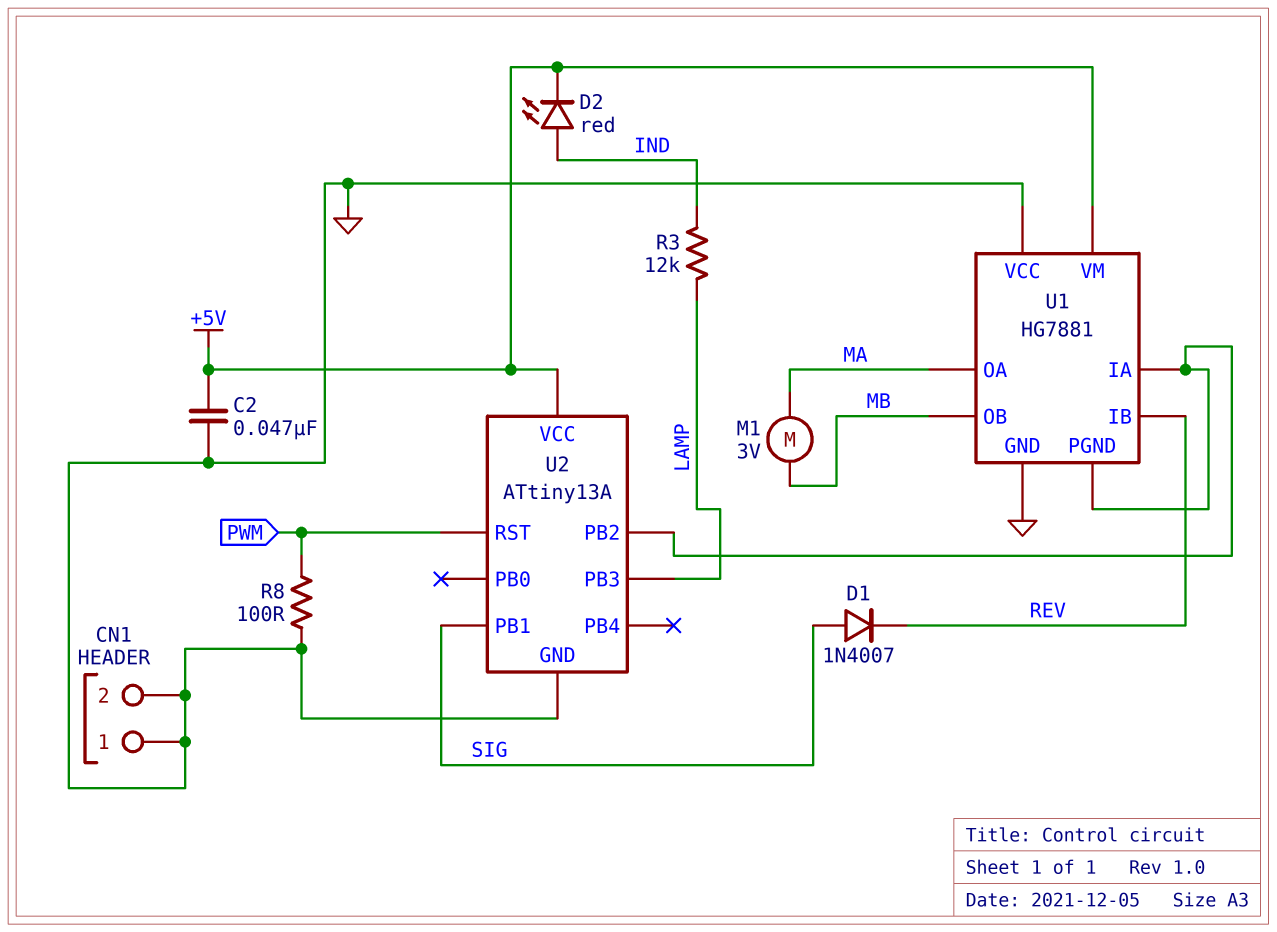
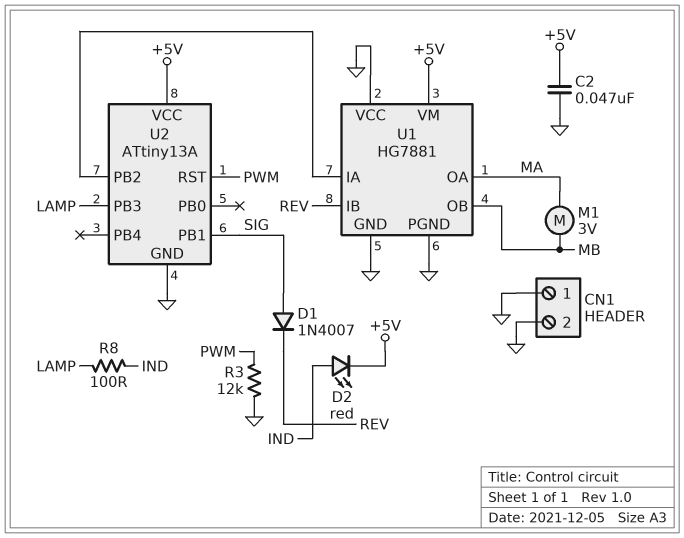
R3: 12k (IND, LAMP) -> 12k (GND, PWM)
R8: 100 (GND, PWM) -> 100 (IND, LAMP)
U1 pin PGND: U1/IA -> GND

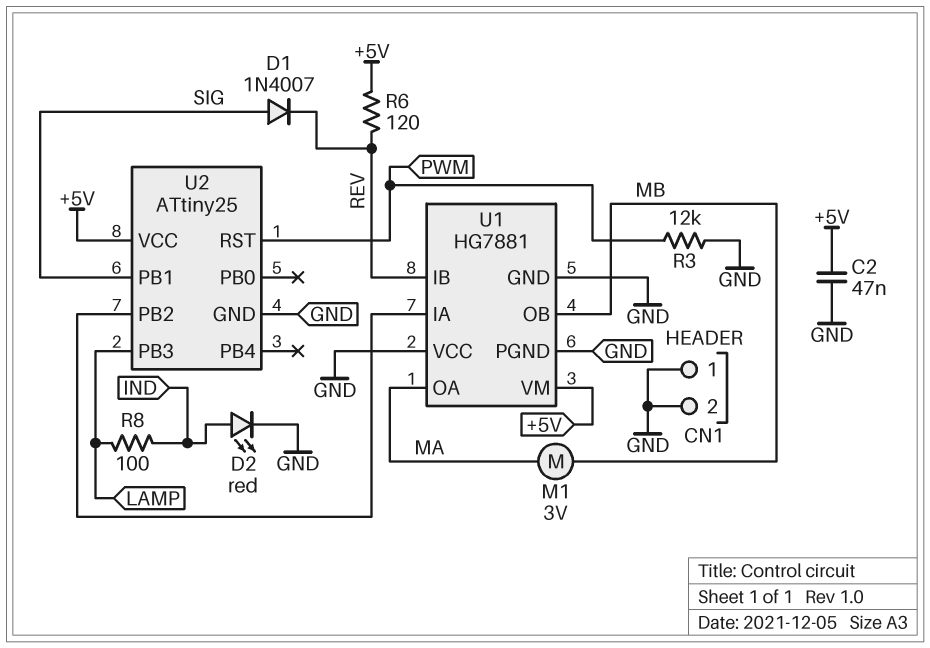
D2: LED red (A IND, K +5V) -> LED red (A IND, K GND)
R6: none -> 120 (+5V, REV)
U2: ATtiny13A -> ATtiny25

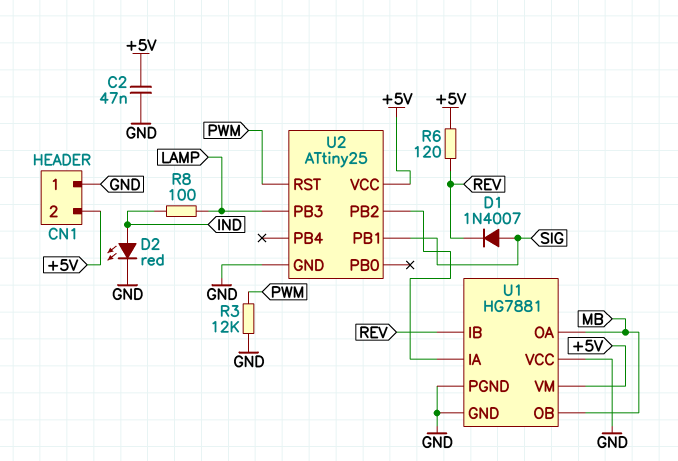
CN1 pin 2: GND -> +5V
M1: motor 3V (MA, MB) -> none
U1 pin OA: MA -> MB

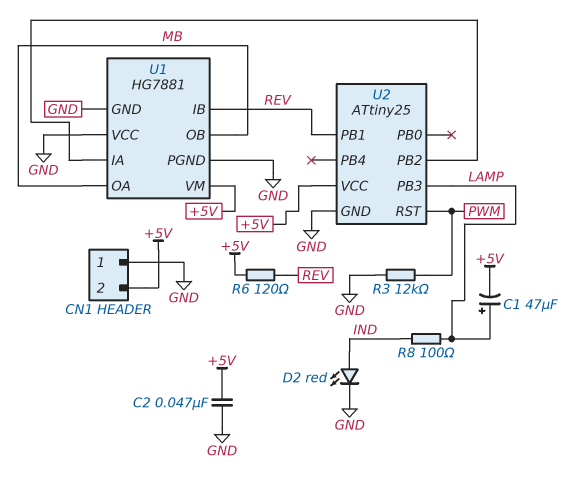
C1: none -> 47uF (plus LAMP, minus +5V)
D1: diode 1N4007 (A SIG, K REV) -> none
U2 pin PB1: SIG -> REV

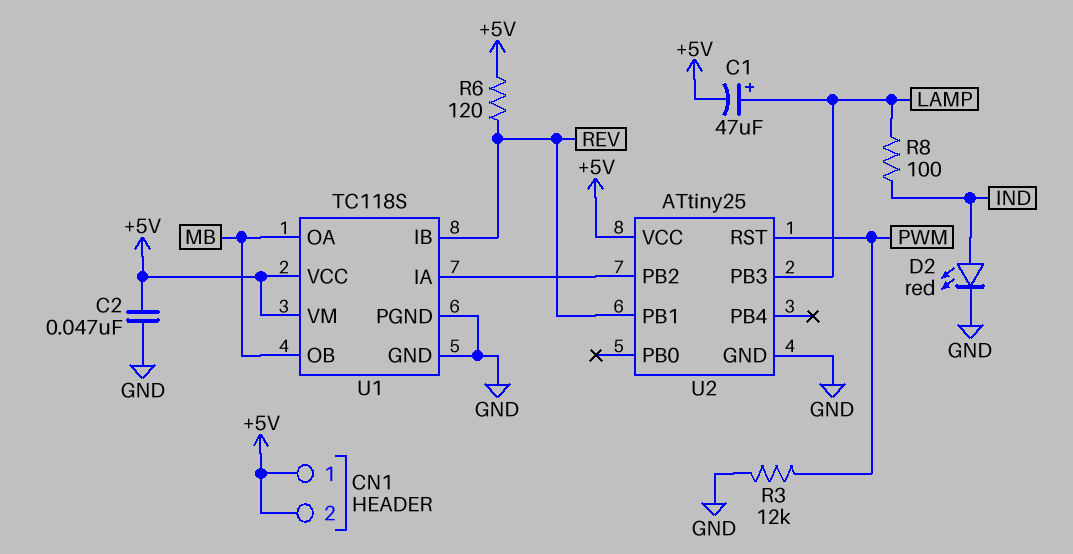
CN1 pin 1: GND -> +5V
U1: HG7881 -> TC118S
U1 pin VCC: GND -> +5V

